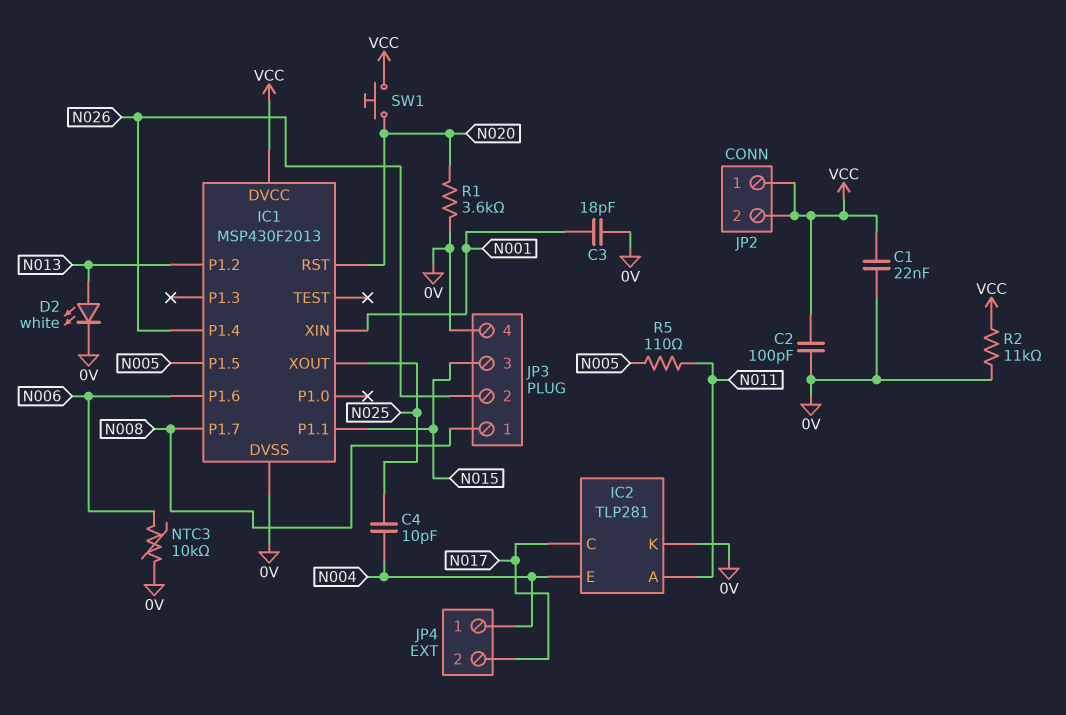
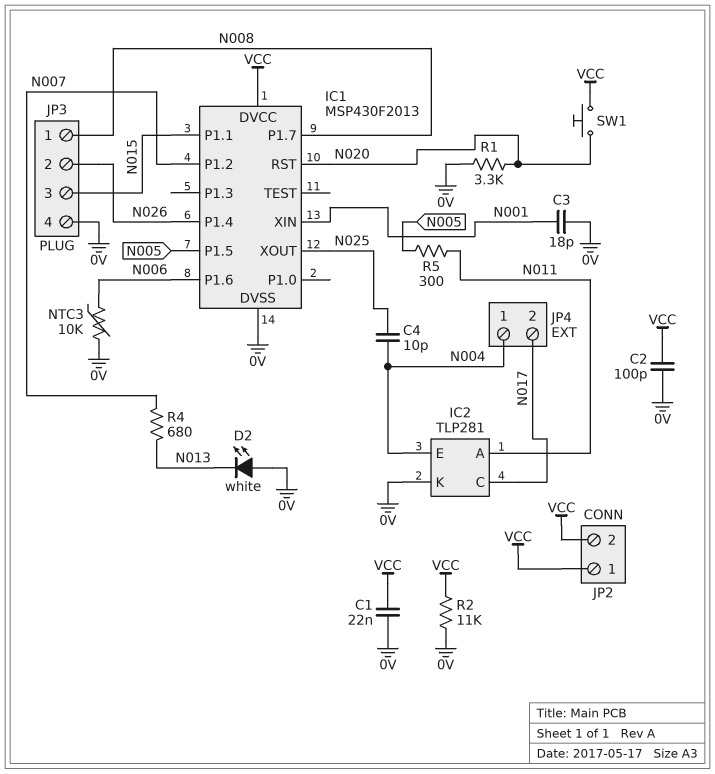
D2: LED white (A N013, K 0V) -> LED white (A 0V, K N013)
IC1 pin P1.2: N013 -> N007
R1: 3.6k (0V, N020) -> 3.3k (0V, N020)
R4: none -> 680 (N007, N013)
R5: 110 (N005, N011) -> 300 (N005, N011)

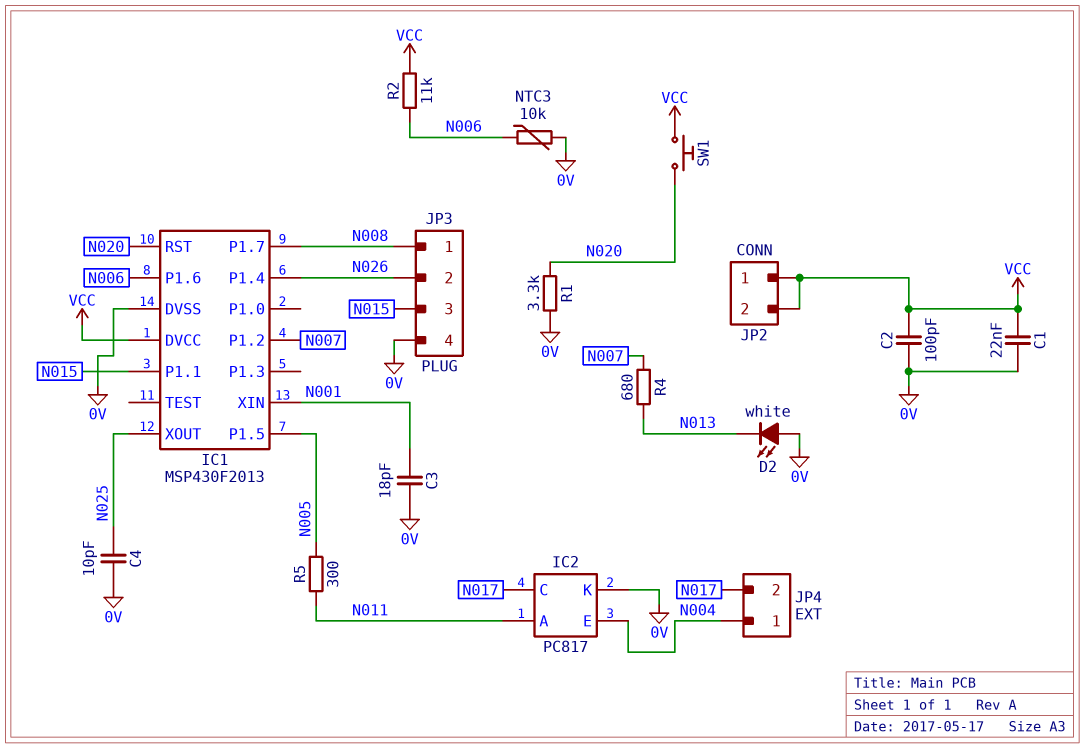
C4: 10pF (N004, N025) -> 10pF (0V, N025)
IC2: TLP281 -> PC817
R2: 11k (0V, VCC) -> 11k (N006, VCC)

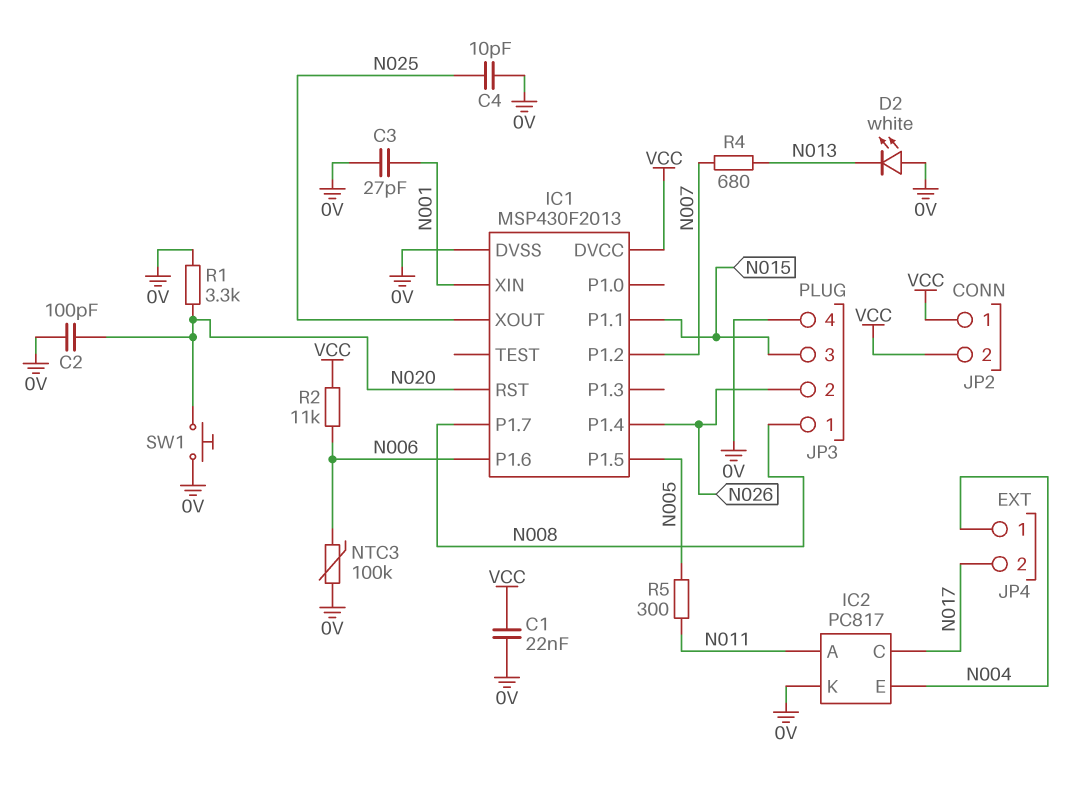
C2: 100pF (0V, VCC) -> 100pF (0V, N020)
C3: 18pF (0V, N001) -> 27pF (0V, N001)
NTC3: 10k (0V, N006) -> 100k (0V, N006)
SW1: button (N020, VCC) -> button (0V, N020)

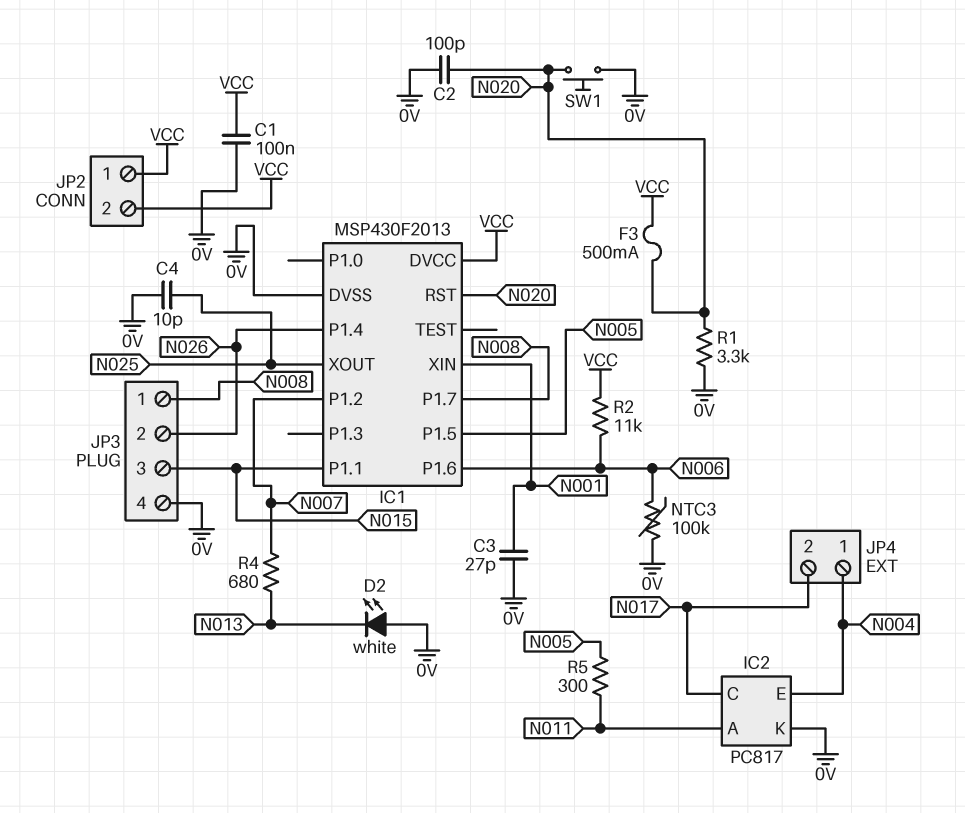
C1: 22nF (0V, VCC) -> 100nF (0V, VCC)
F3: none -> 500mA (N020, VCC)

